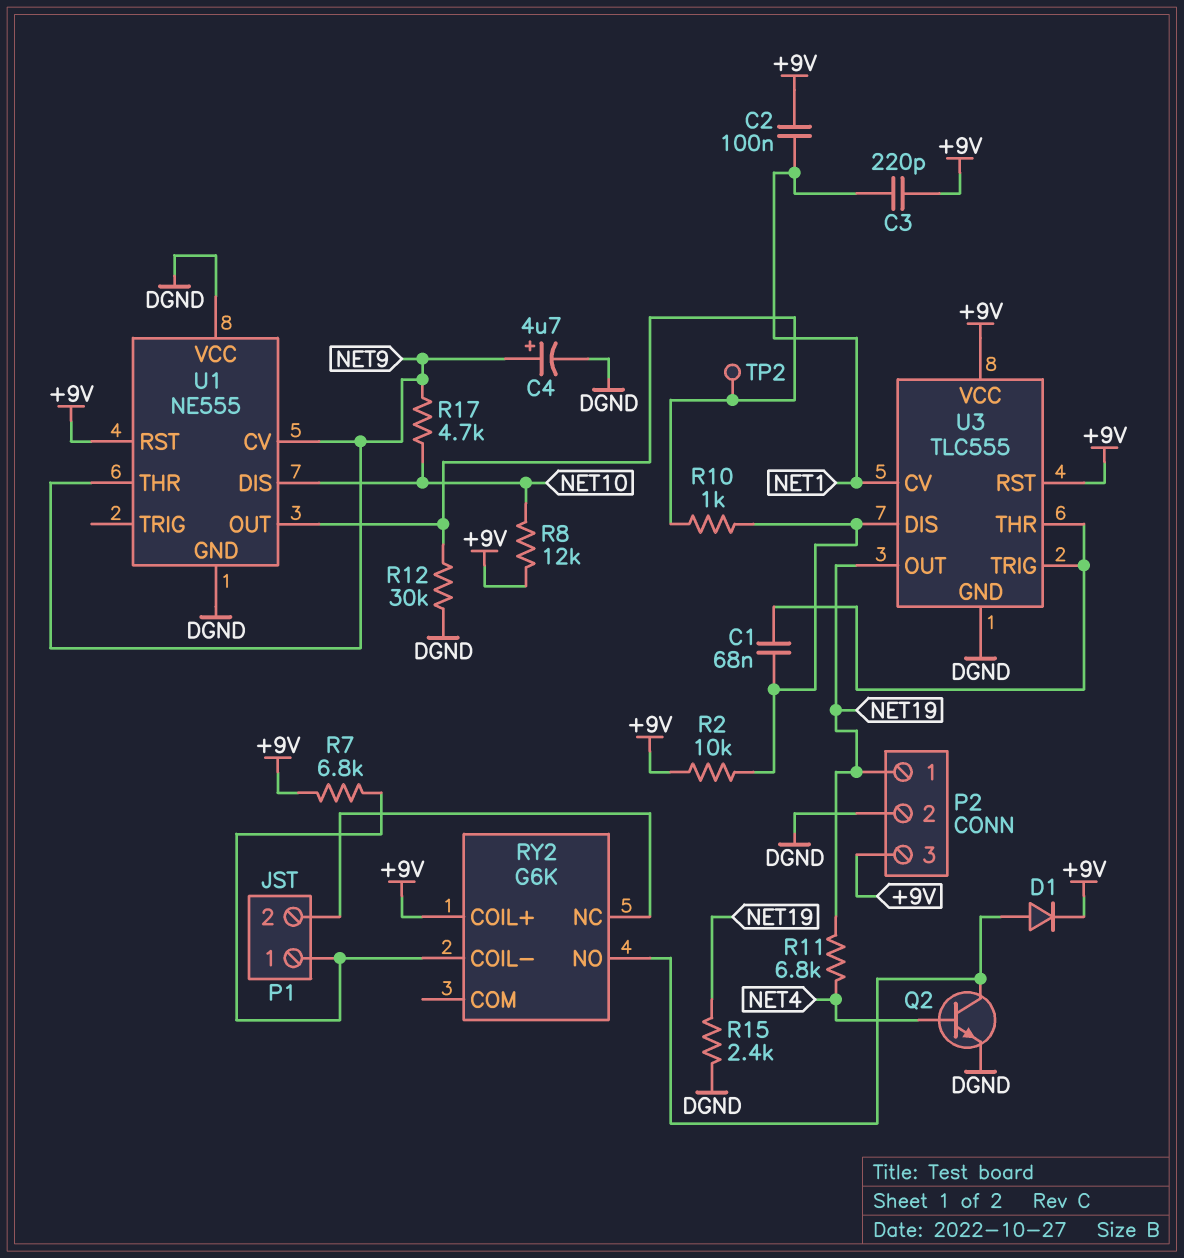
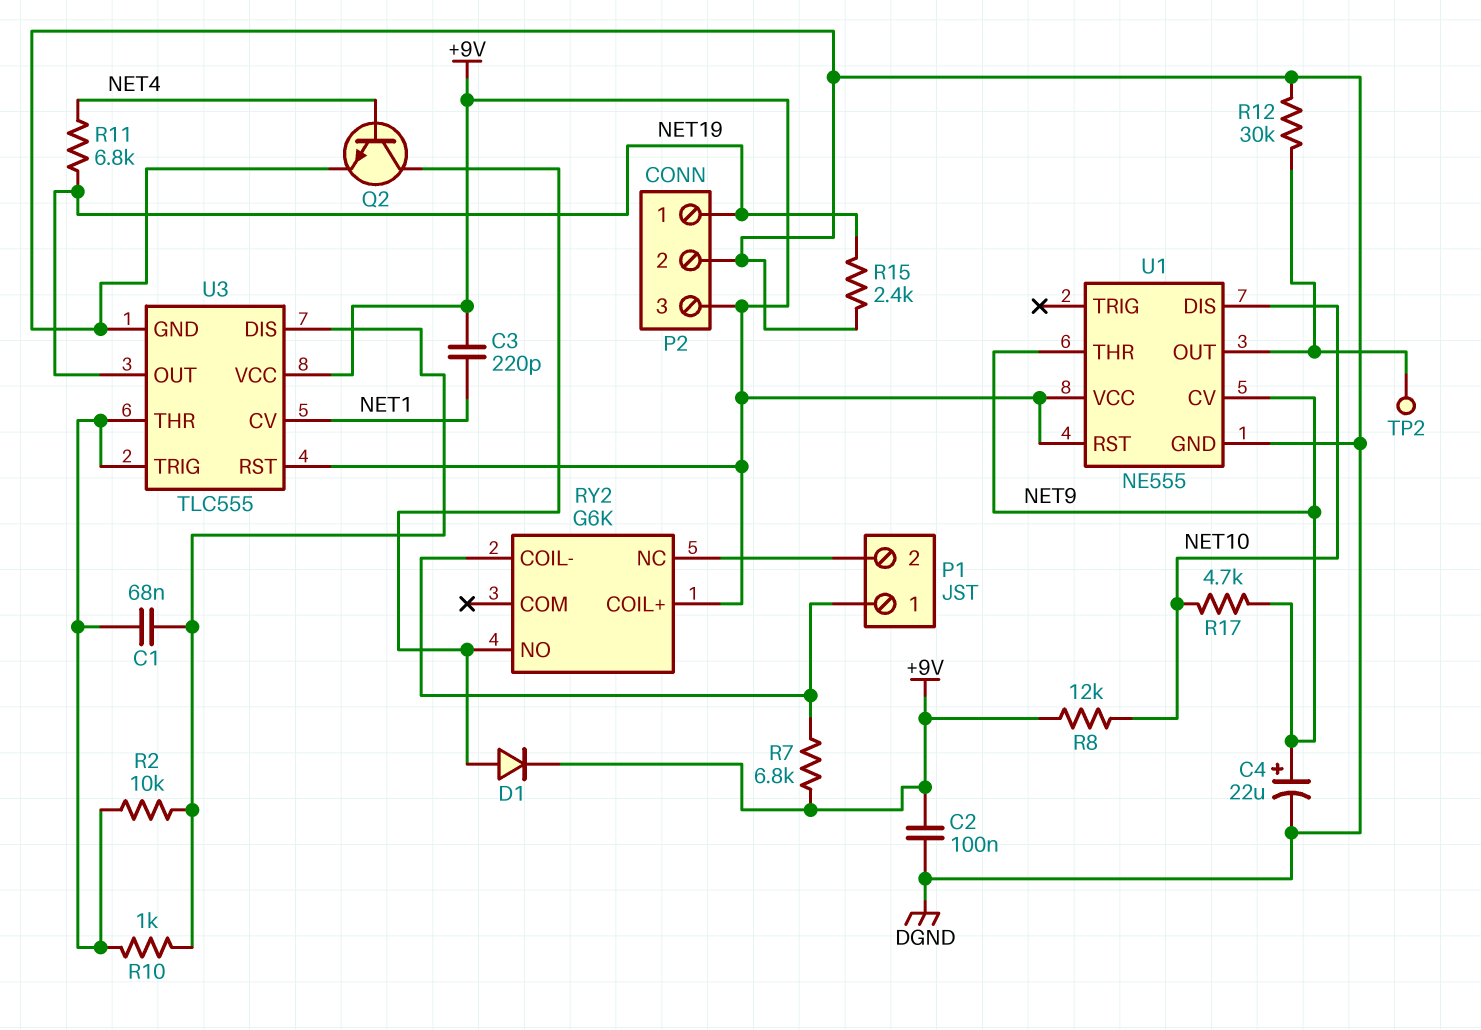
C2: 100nF (+9V, NET1) -> 100nF (+9V, DGND)
C4: 4.7uF (plus NET9, minus DGND) -> 22uF (plus NET9, minus DGND)
R2: 10k (+9V, U3/DIS) -> 10k (U3/DIS, U3/THR)
R10: 1k (U1/OUT, U3/DIS) -> 1k (U3/DIS, U3/THR)
U1 pin VCC: DGND -> +9V

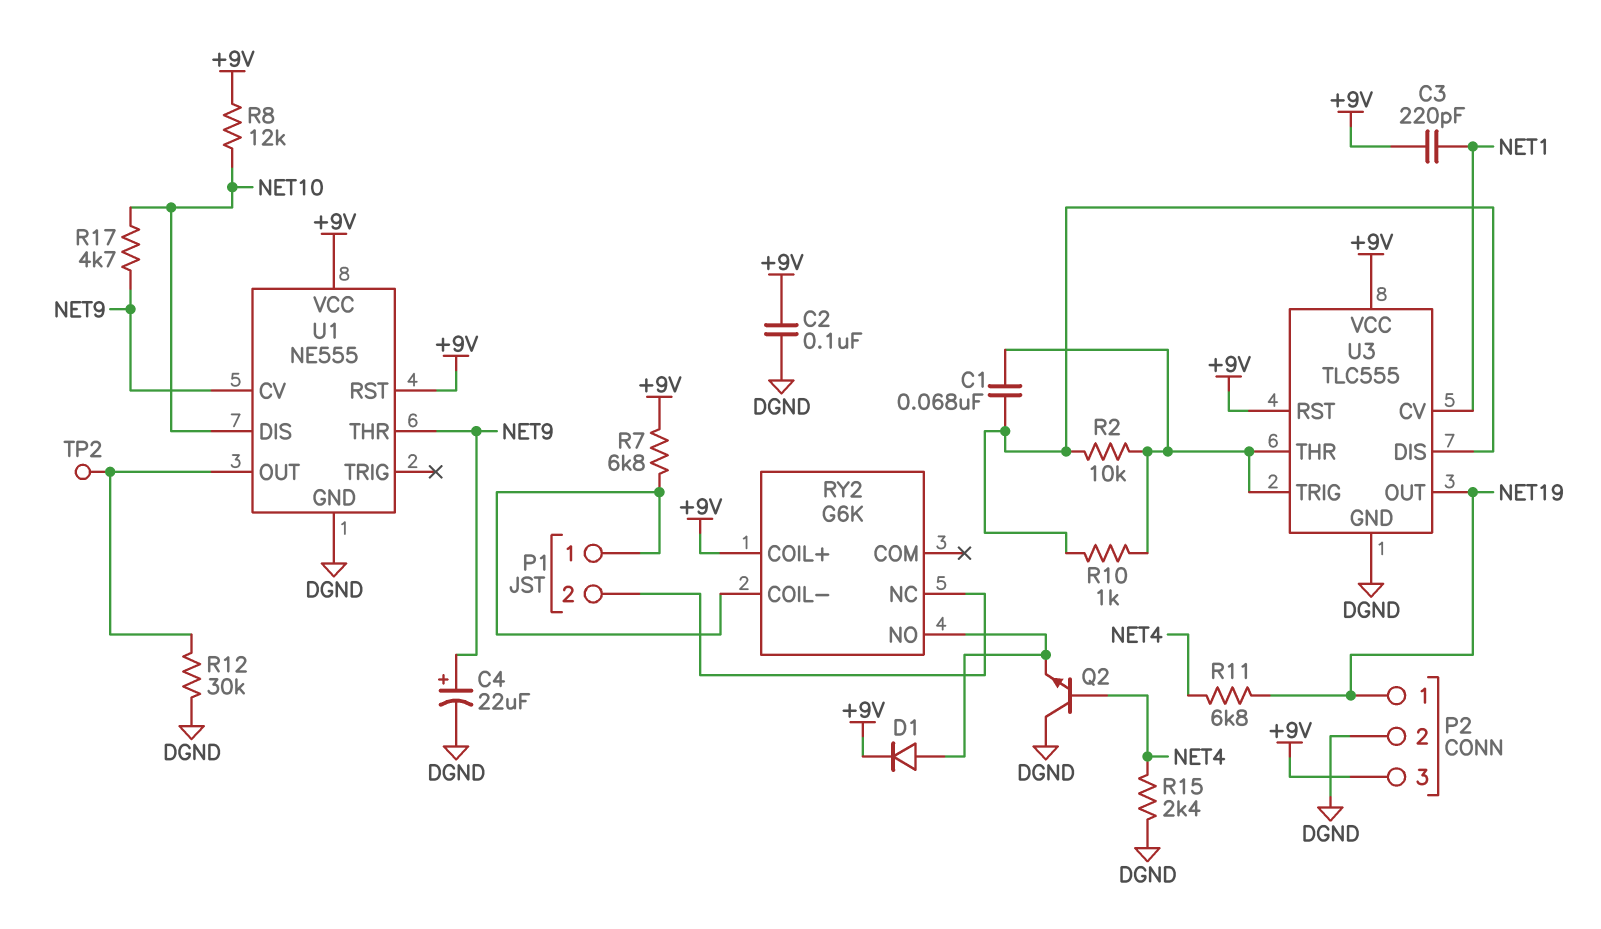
Q2: NPN (B NET4, C RY2/NO, E DGND) -> NPN (B NET4, C DGND, E RY2/NO)
R15: 2.4k (DGND, NET19) -> 2.4k (DGND, NET4)

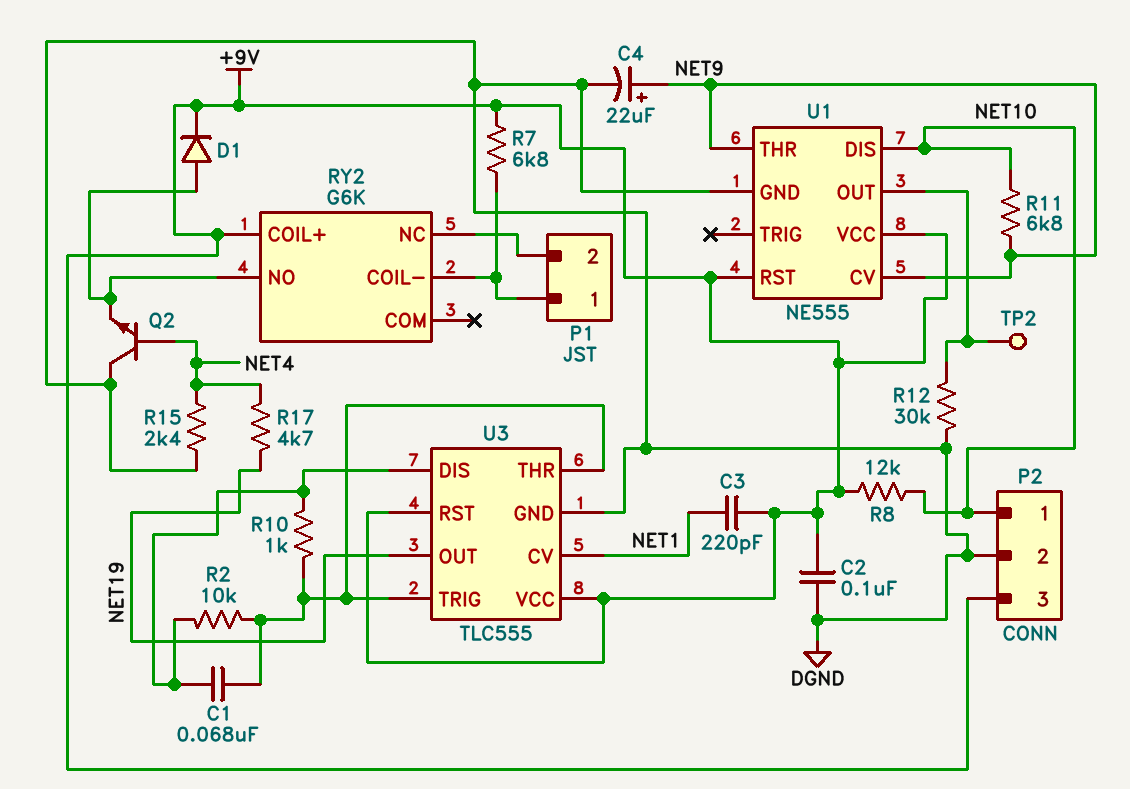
P2 pin 1: NET19 -> NET10
R11: 6.8k (NET4, NET19) -> 6.8k (NET9, NET10)
R17: 4.7k (NET9, NET10) -> 4.7k (NET4, NET19)

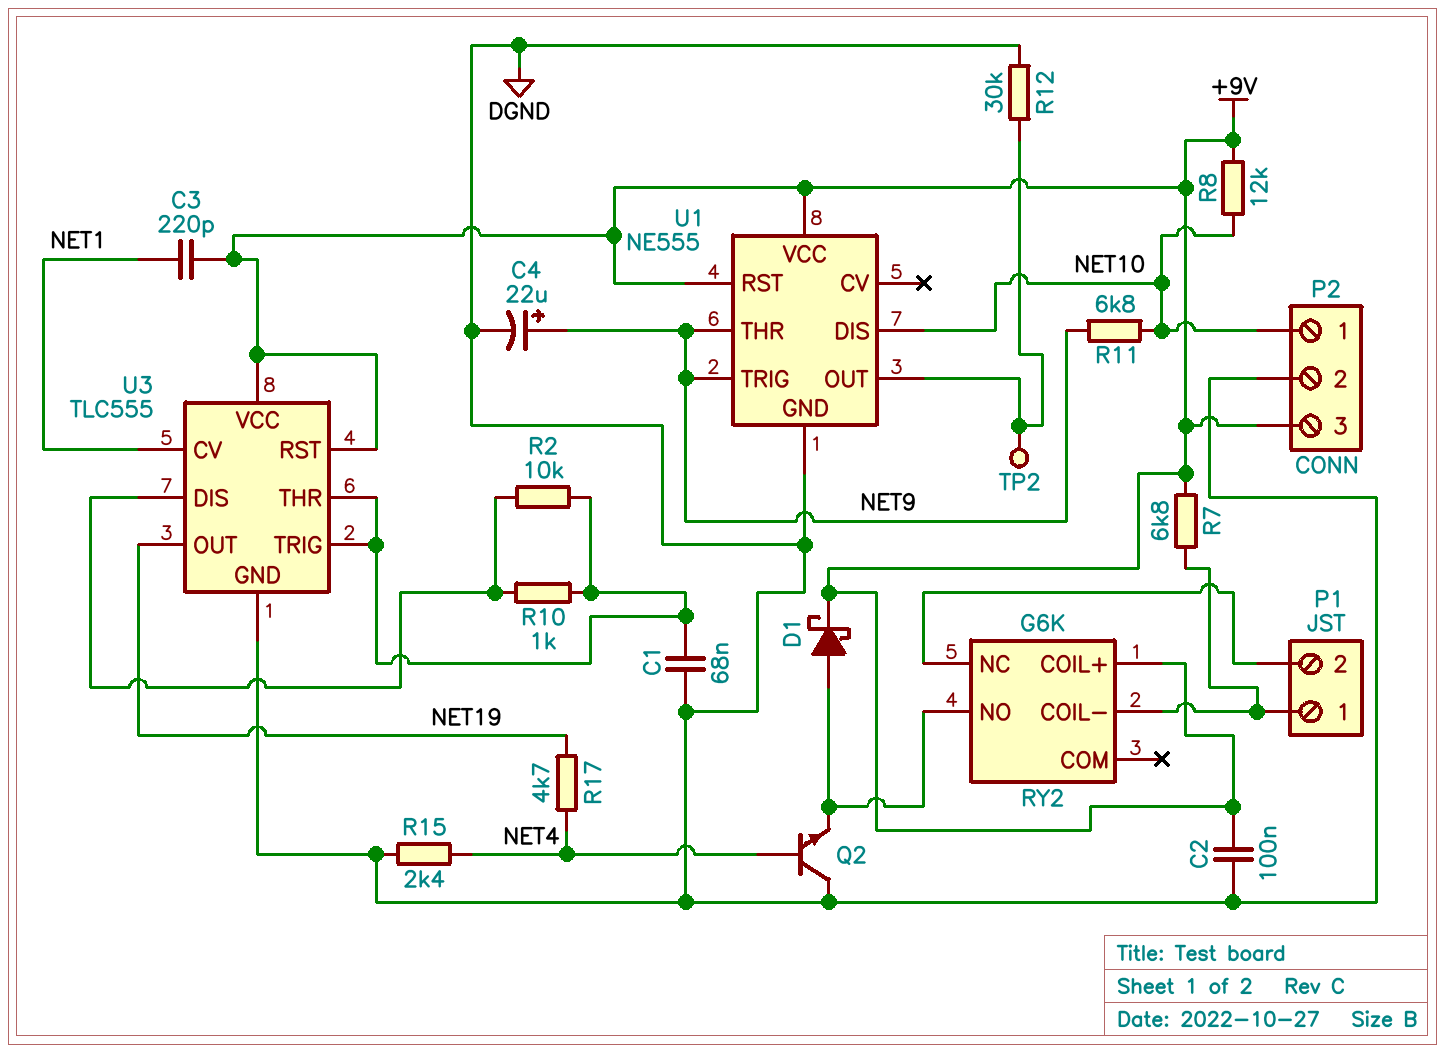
C1: 68nF (U3/DIS, U3/THR) -> 68nF (DGND, U3/THR)
D1: diode (A RY2/NO, K +9V) -> schottky (A RY2/NO, K +9V)
U1 pin CV: NET9 -> none
U1 pin TRIG: none -> NET9

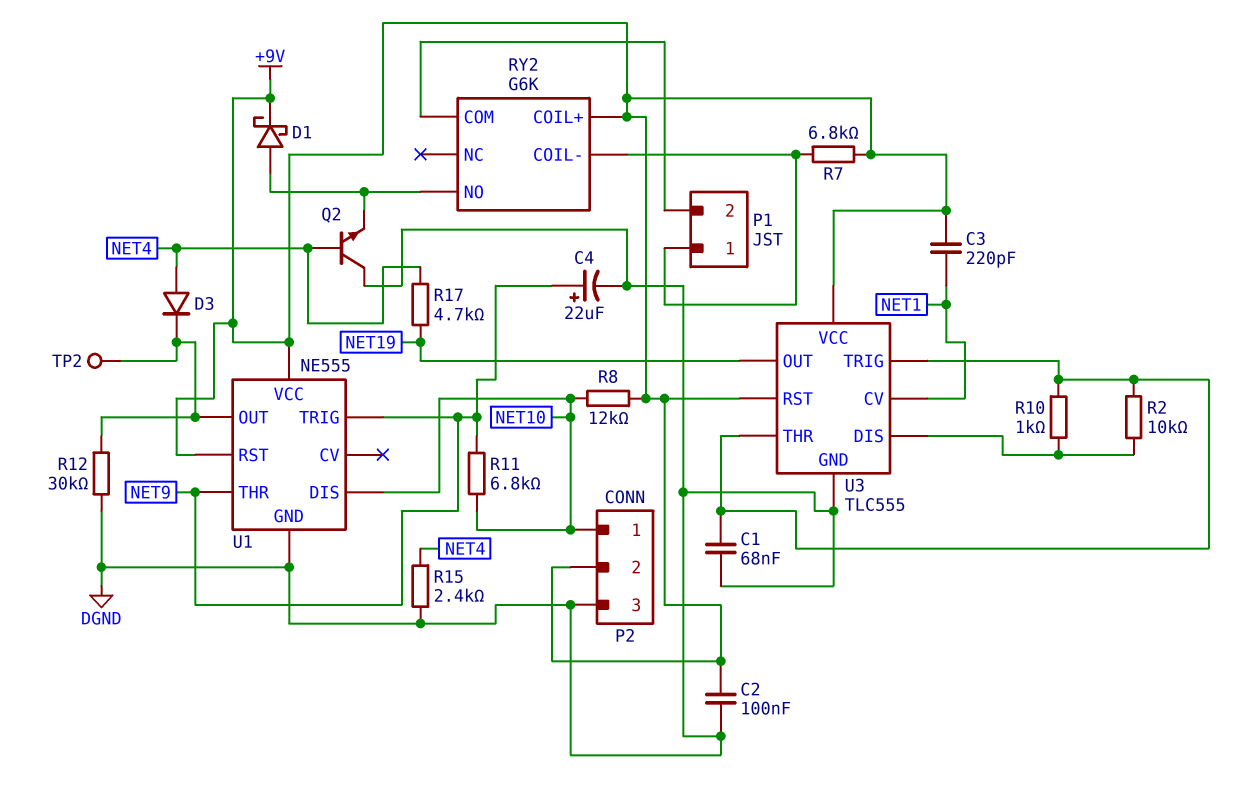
D3: none -> diode (A NET4, K U1/OUT)
P2 pin 2: DGND -> +9V
P2 pin 3: +9V -> DGND
RY2 pin COM: none -> P1/2
RY2 pin NC: P1/2 -> none

